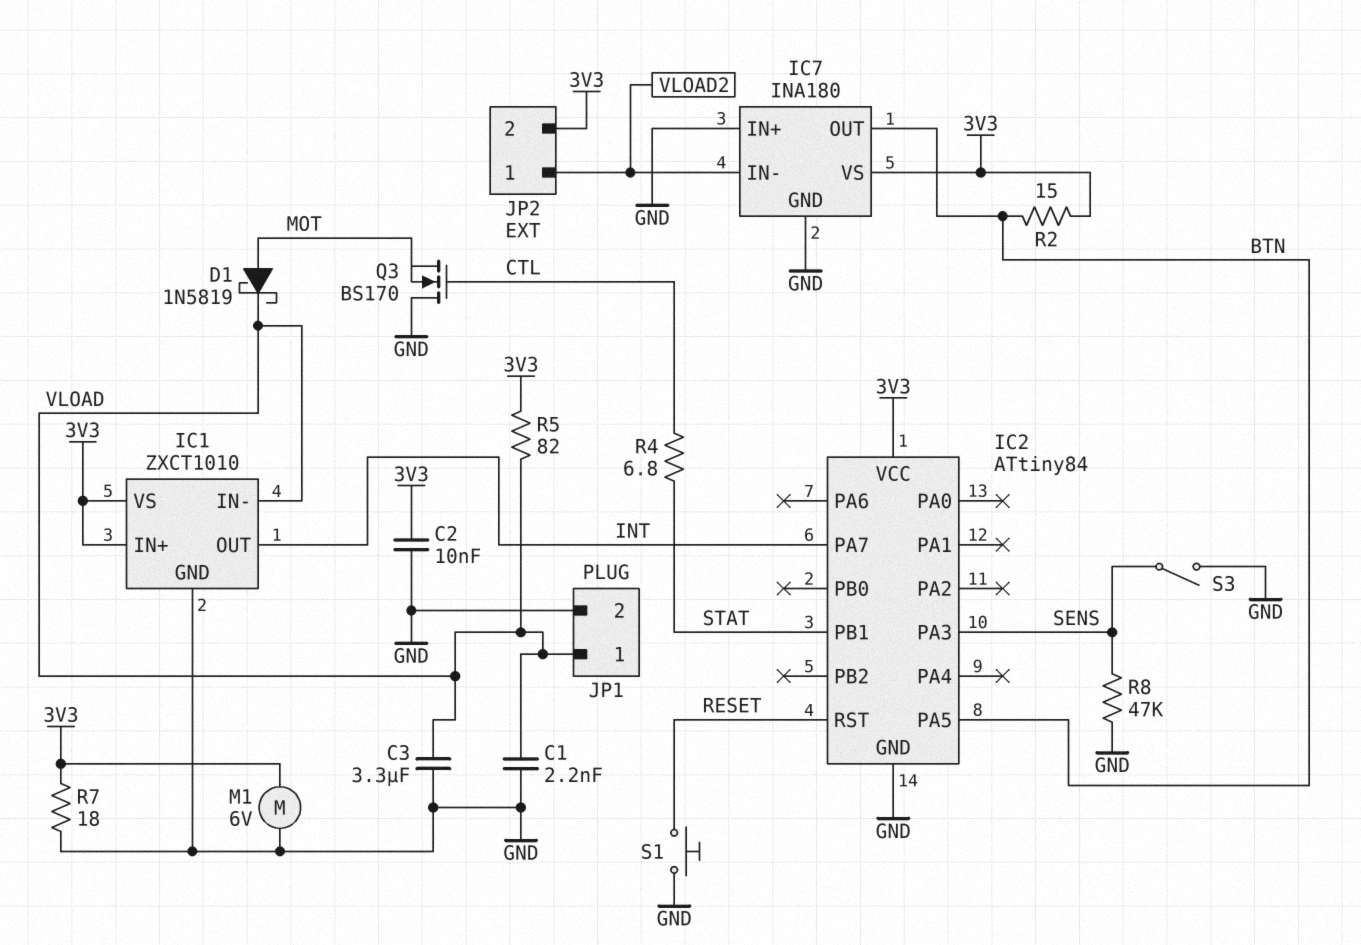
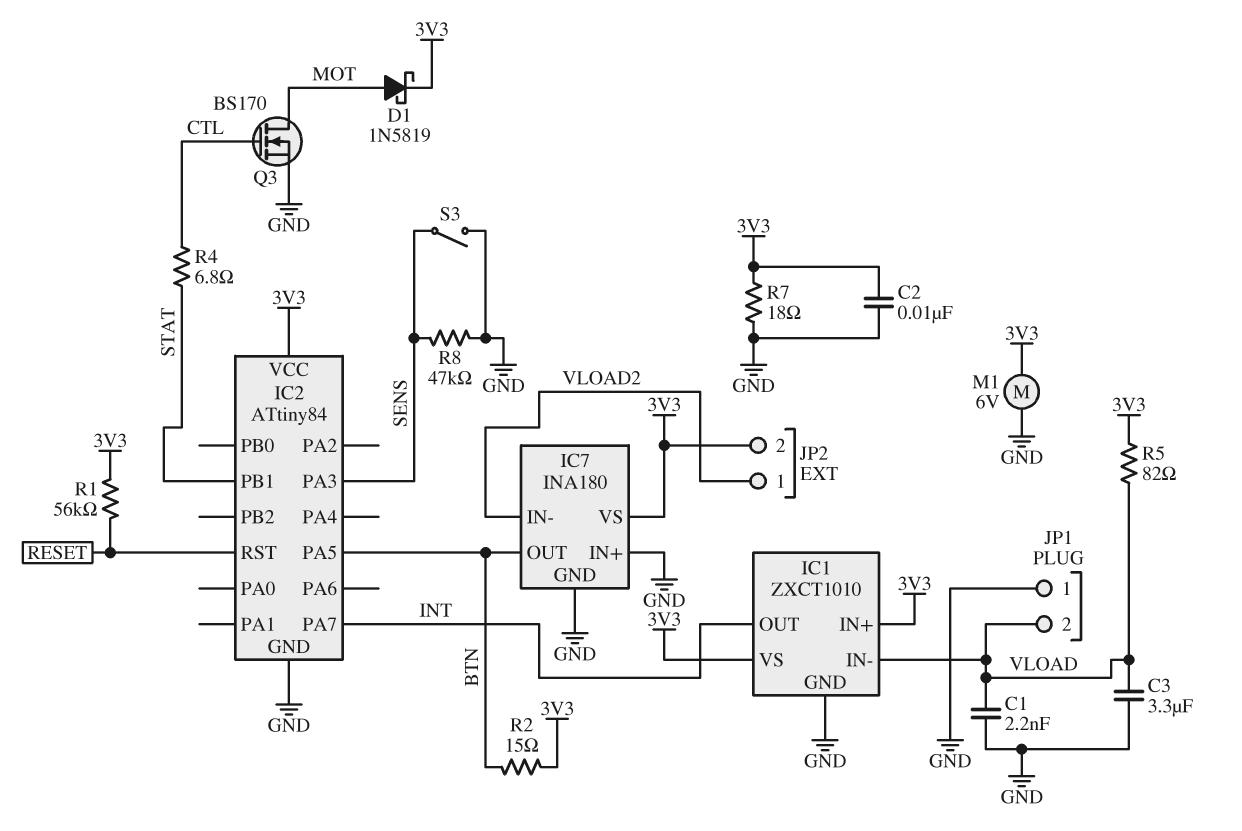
D1: schottky 1N5819 (A MOT, K VLOAD) -> schottky 1N5819 (A MOT, K 3V3)
JP1 pin 1: VLOAD -> GND
JP1 pin 2: GND -> VLOAD
Q3: NMOS BS170 (G CTL, D GND, S MOT) -> NMOS BS170 (G CTL, D MOT, S GND)
R1: none -> 56k (3V3, RESET)
S1: button (GND, RESET) -> none

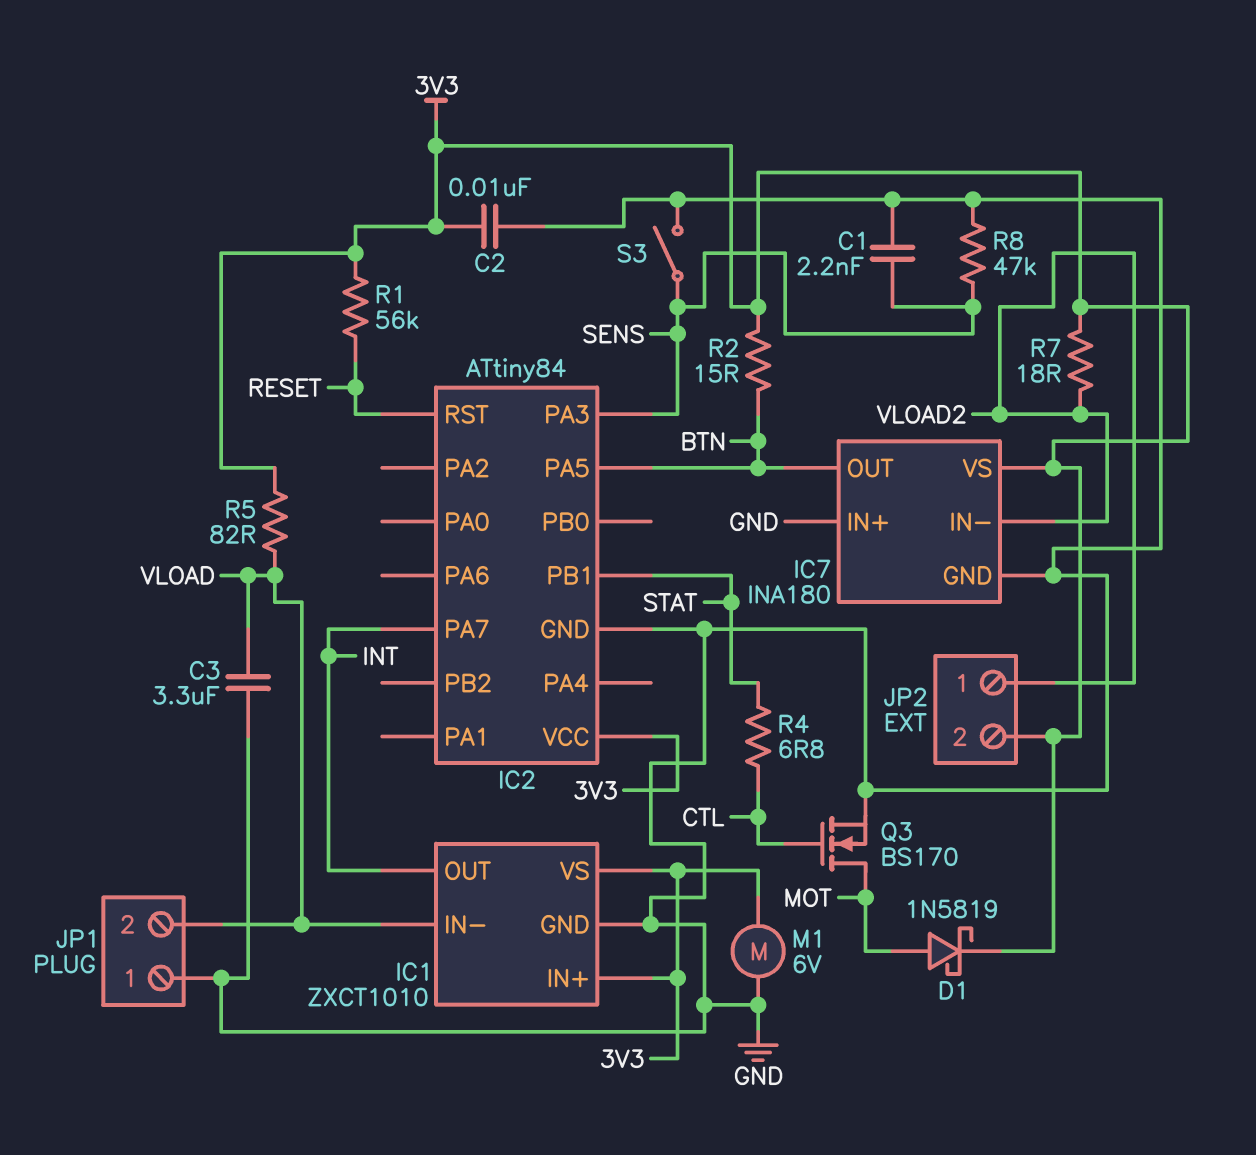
C1: 2.2nF (GND, VLOAD) -> 2.2nF (GND, SENS)
R7: 18 (3V3, GND) -> 18 (3V3, VLOAD2)

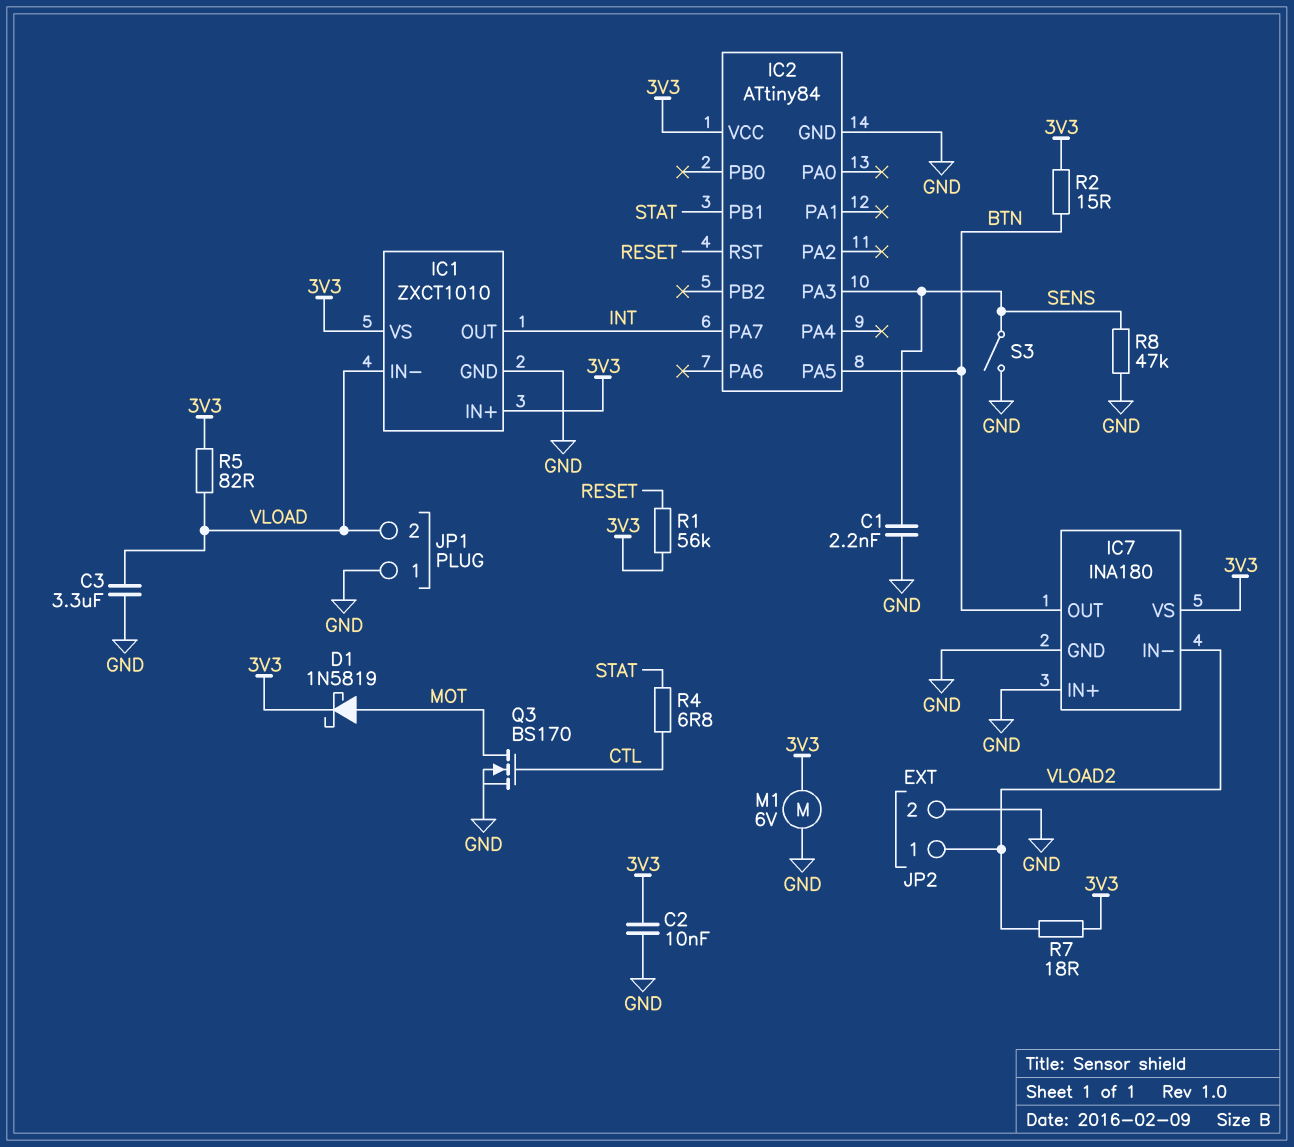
JP2 pin 2: 3V3 -> GND

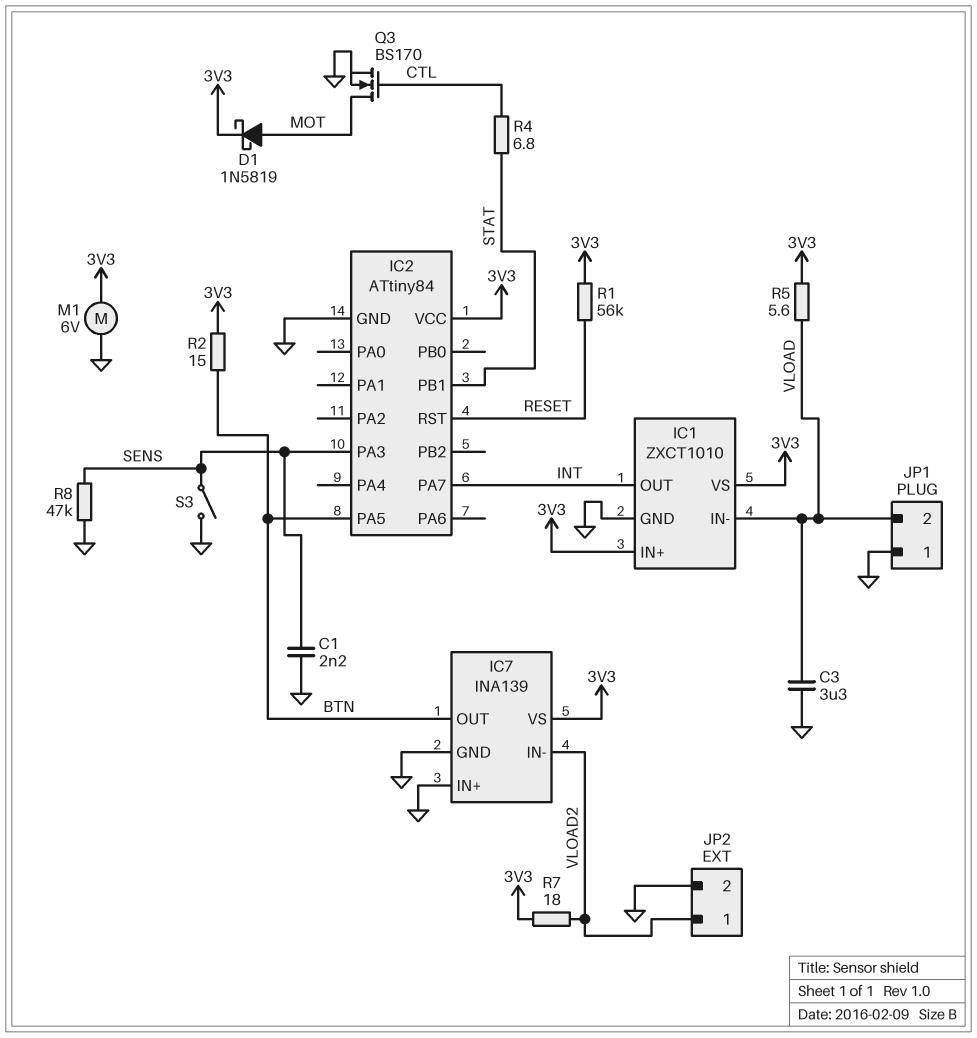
C2: 10nF (3V3, GND) -> none
IC7: INA180 -> INA139
R5: 82 (3V3, VLOAD) -> 5.6 (3V3, VLOAD)

